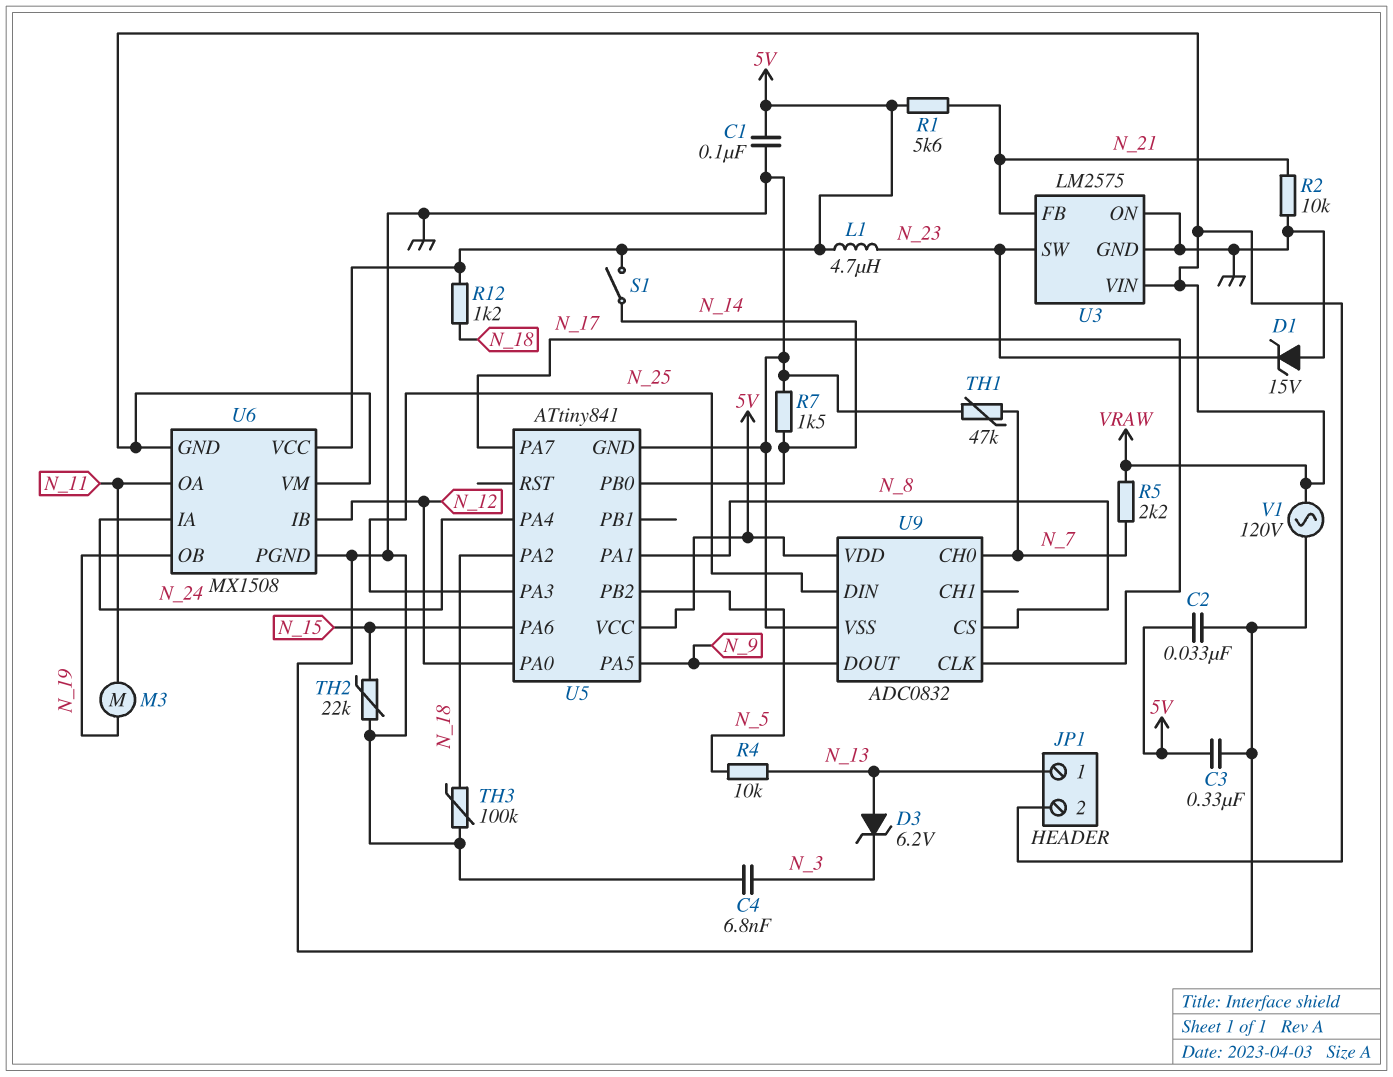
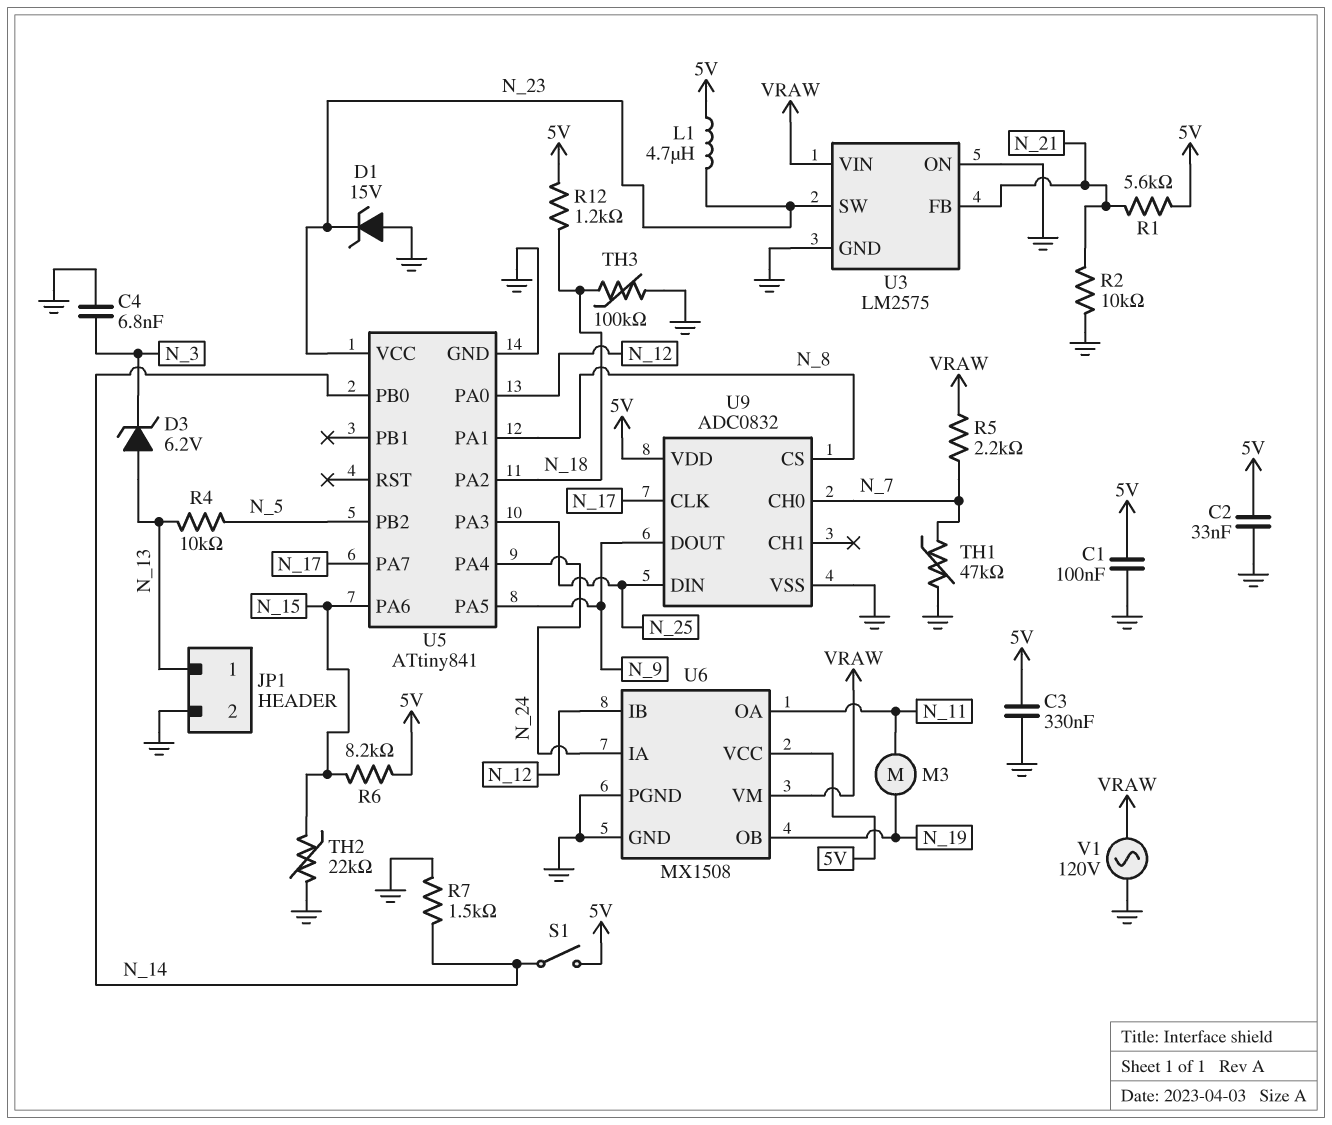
JP1 pin 2: VRAW -> GND
R6: none -> 8.2k (5V, N_15)
U5 pin VCC: 5V -> N_23
U6 pin GND: VRAW -> GND

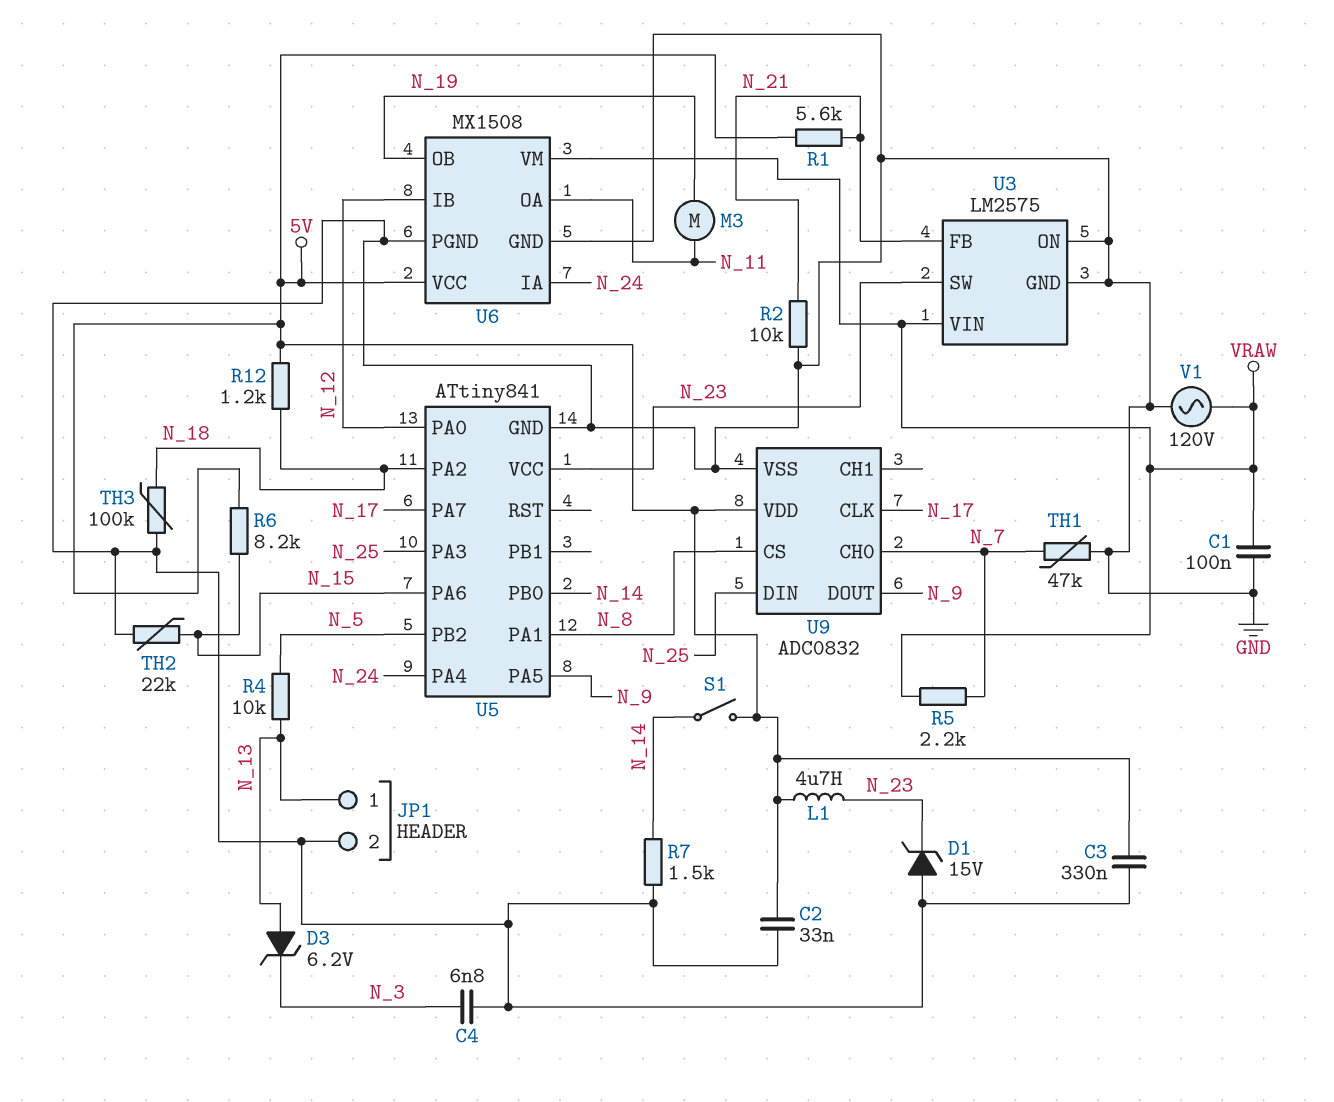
C1: 100nF (5V, GND) -> 100nF (GND, VRAW)

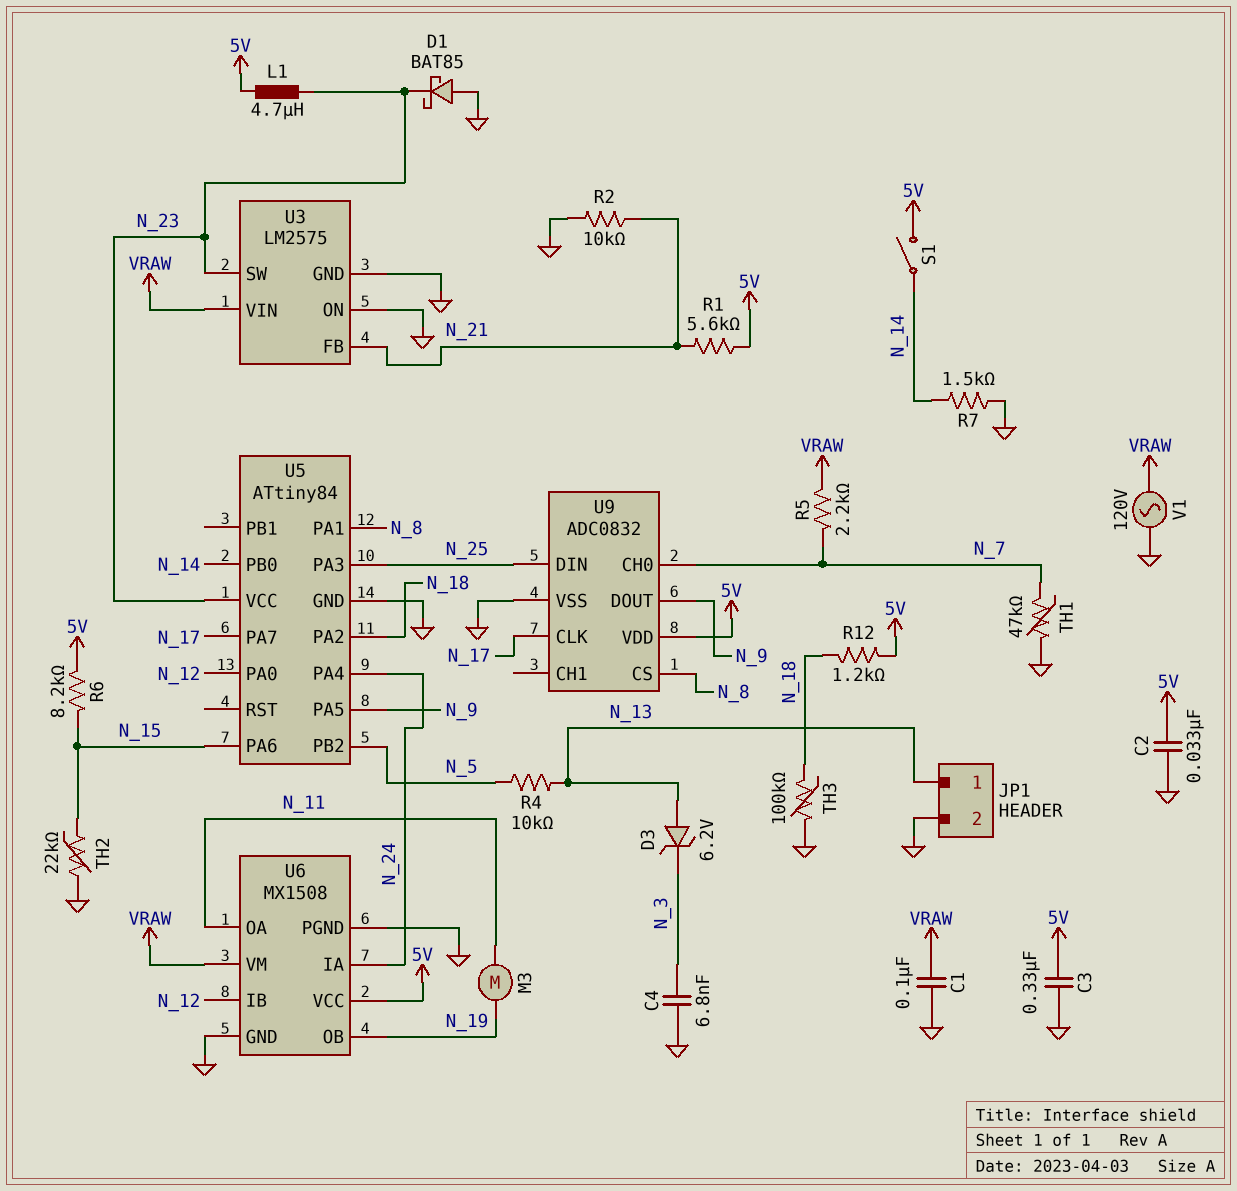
D1: zener 15V (A GND, K N_23) -> schottky BAT85 (A GND, K N_23)
U5: ATtiny841 -> ATtiny84

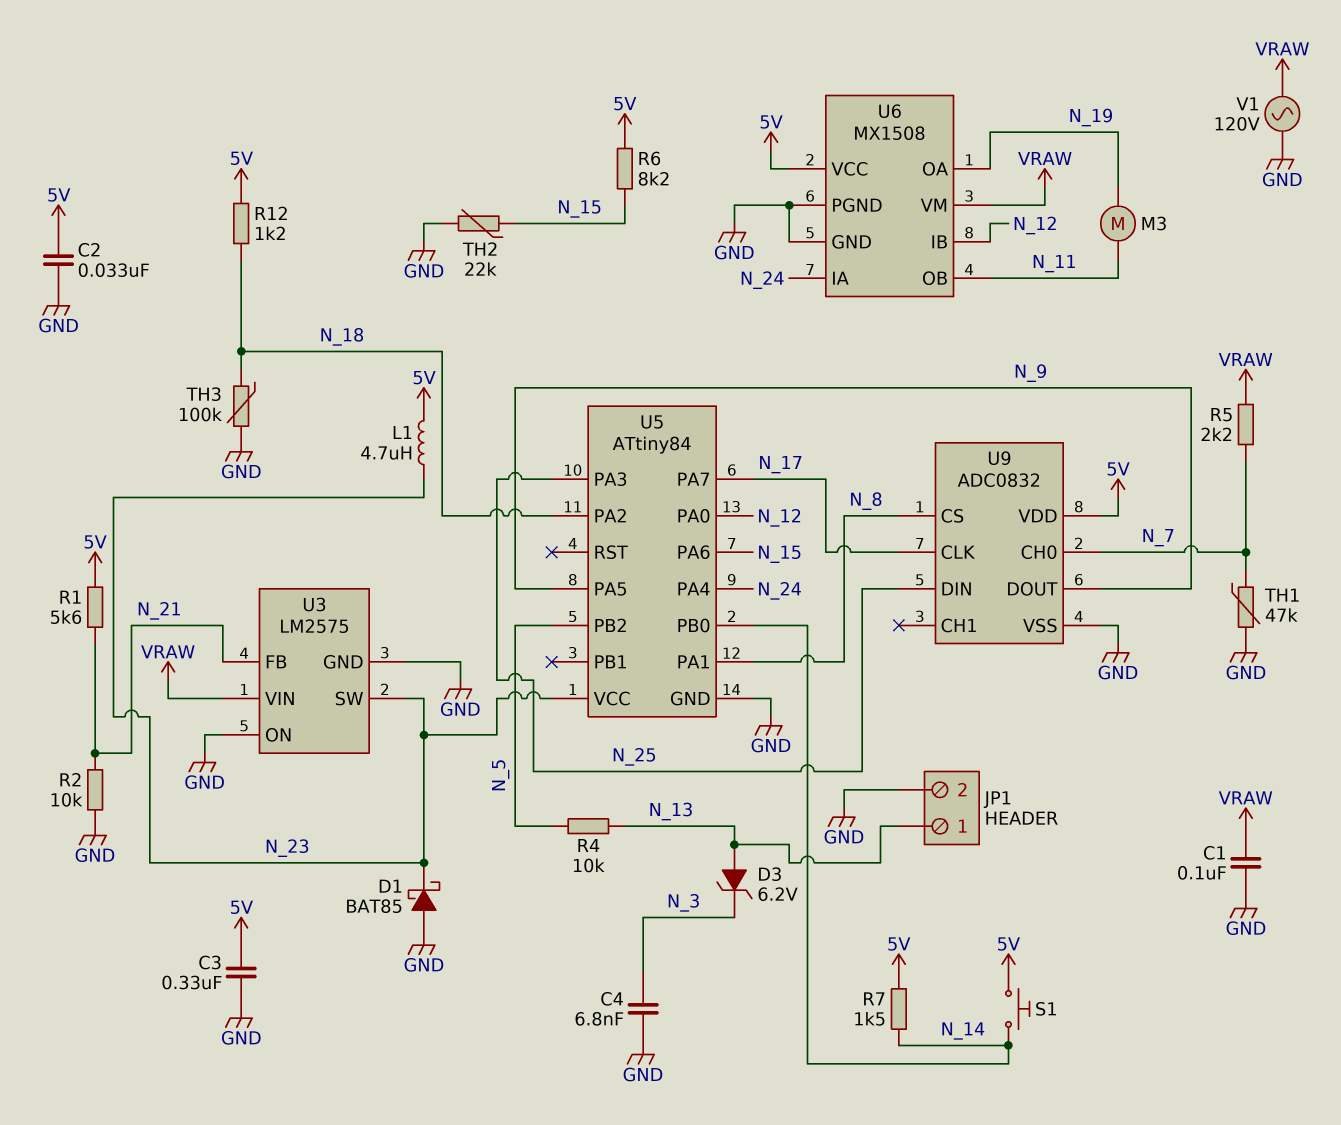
R7: 1.5k (GND, N_14) -> 1.5k (5V, N_14)
S1: switch (5V, N_14) -> button (5V, N_14)
U6 pin OA: N_11 -> N_19
U6 pin OB: N_19 -> N_11

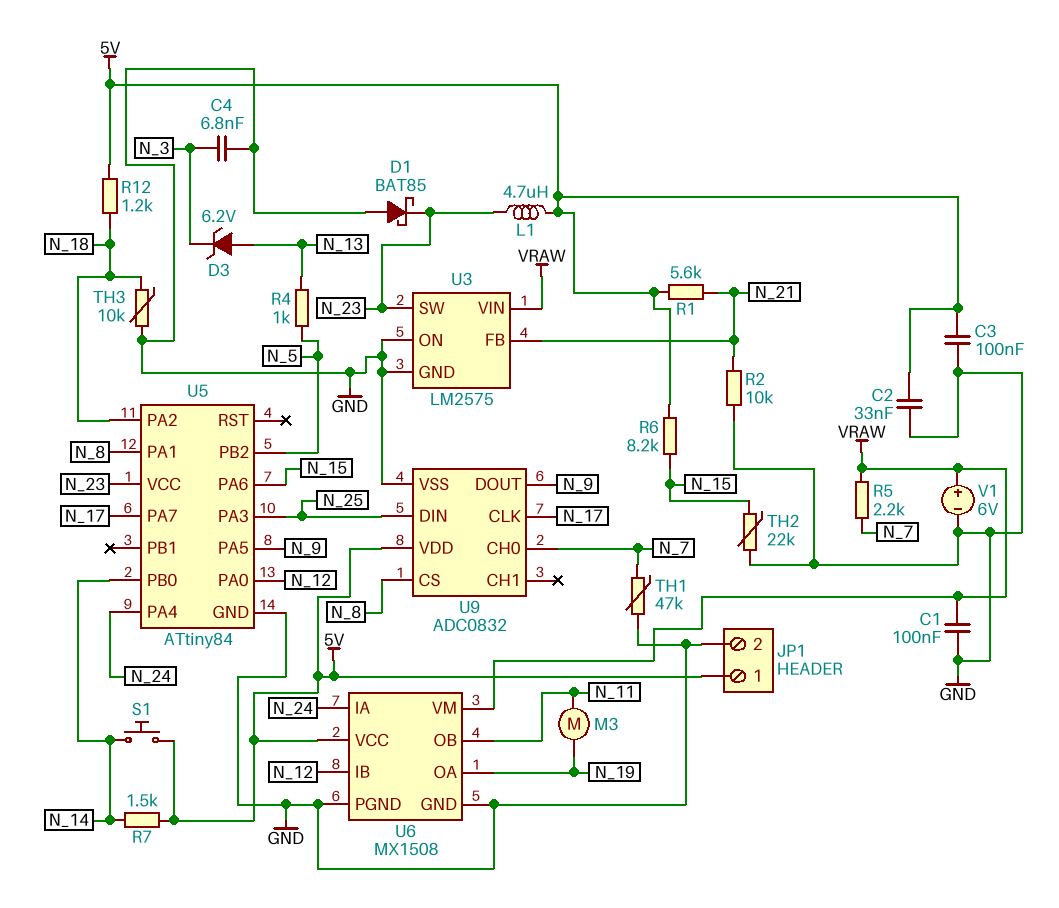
C3: 330nF (5V, GND) -> 100nF (5V, GND)
JP1 pin 1: N_13 -> 5V
R4: 10k (N_5, N_13) -> 1k (N_5, N_13)
TH3: 100k (GND, N_18) -> 10k (GND, N_18)
V1: AC 120V (GND, VRAW) -> 6V (plus VRAW, minus GND)

